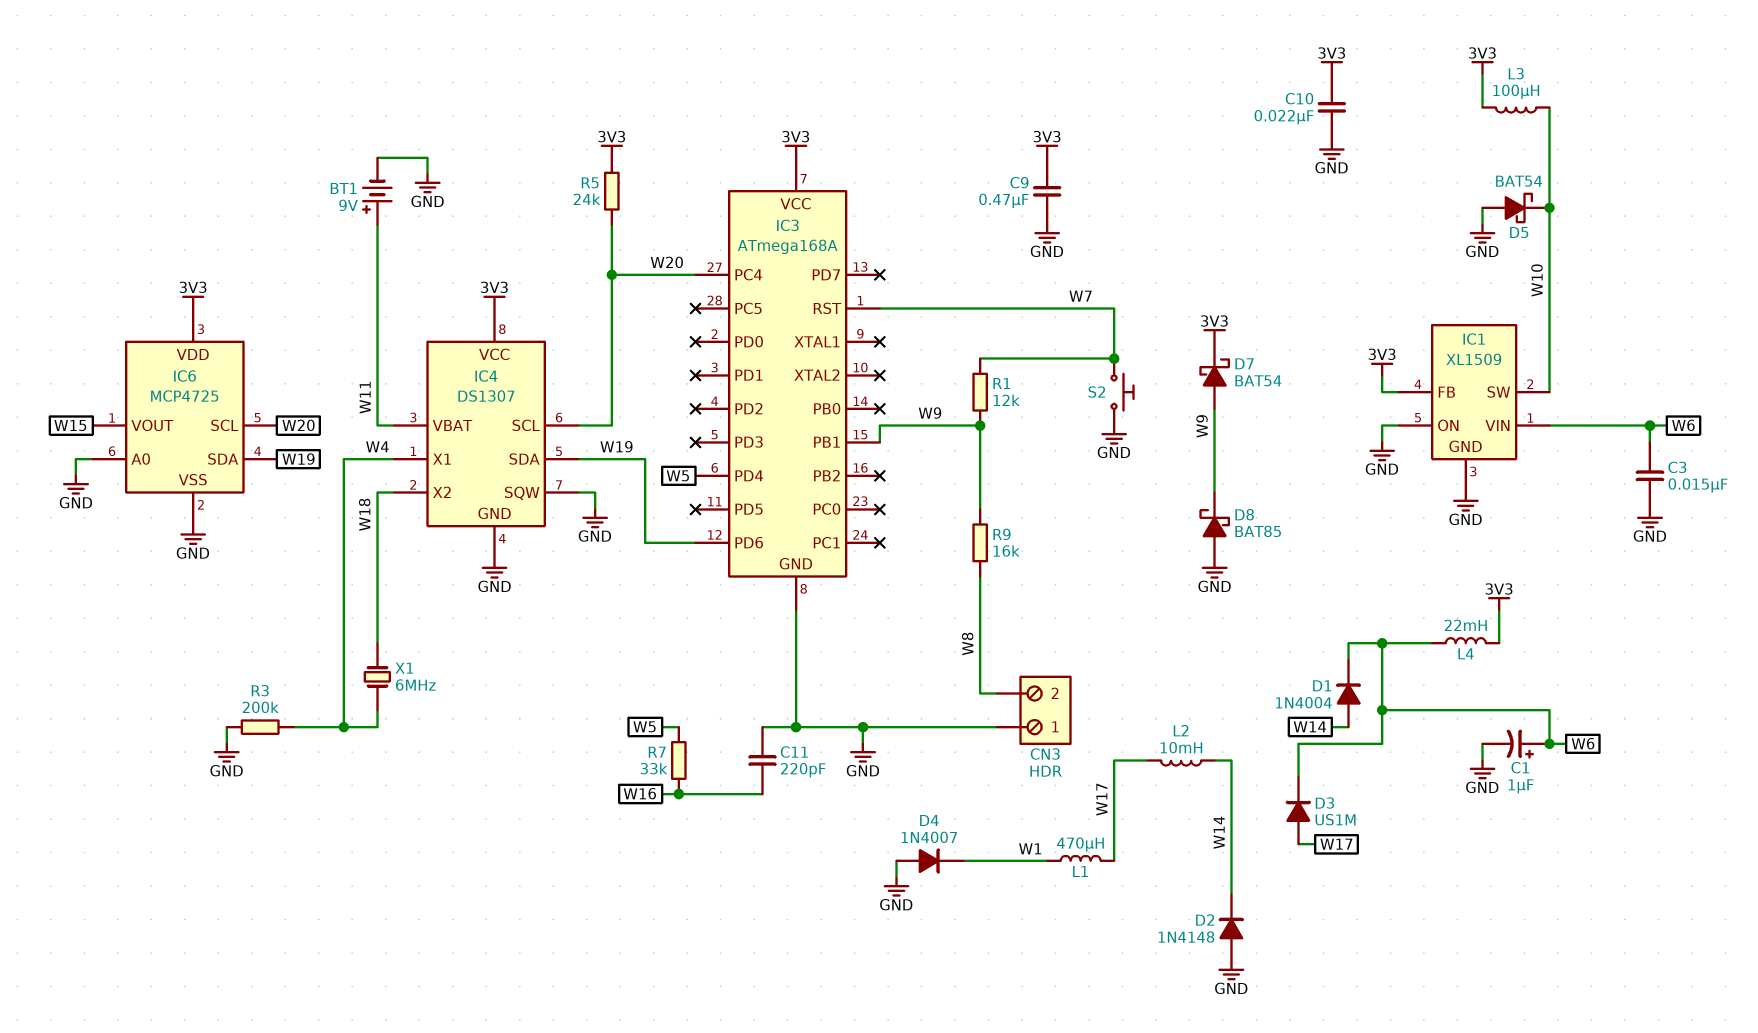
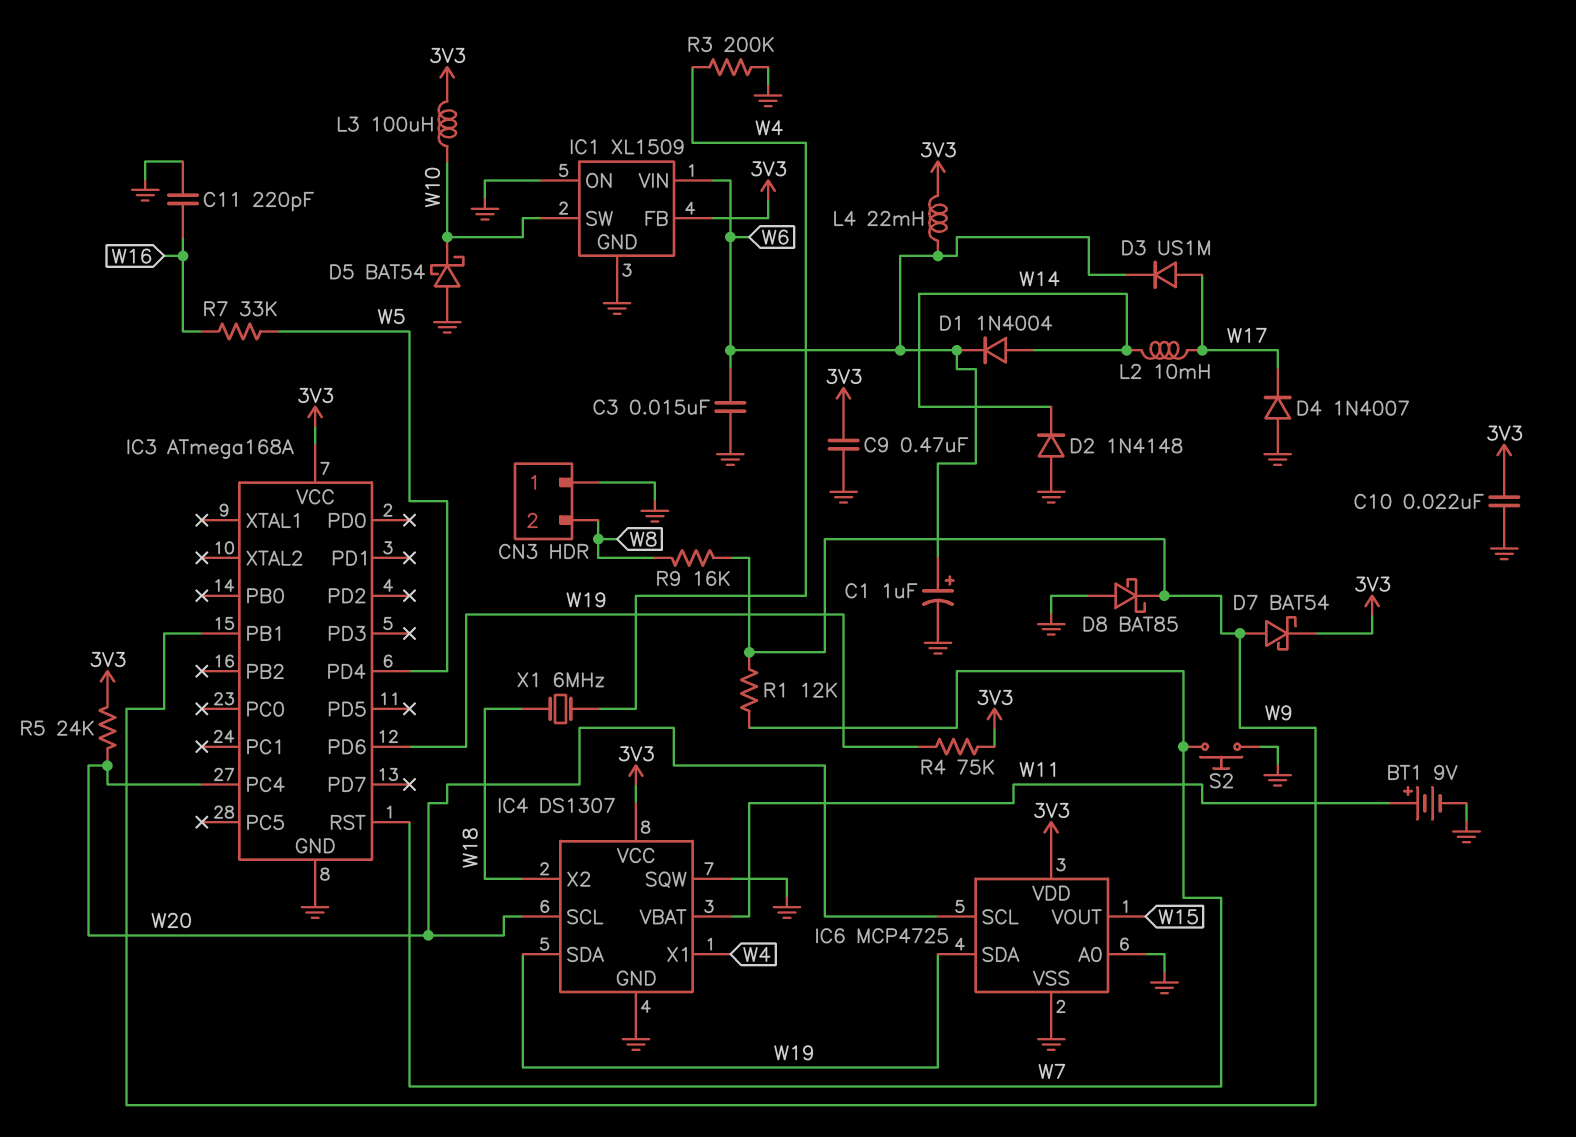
D4: diode 1N4007 (A GND, K W1) -> diode 1N4007 (A GND, K W17)
L1: 470uH (W1, W17) -> none
R4: none -> 75k (3V3, W19)

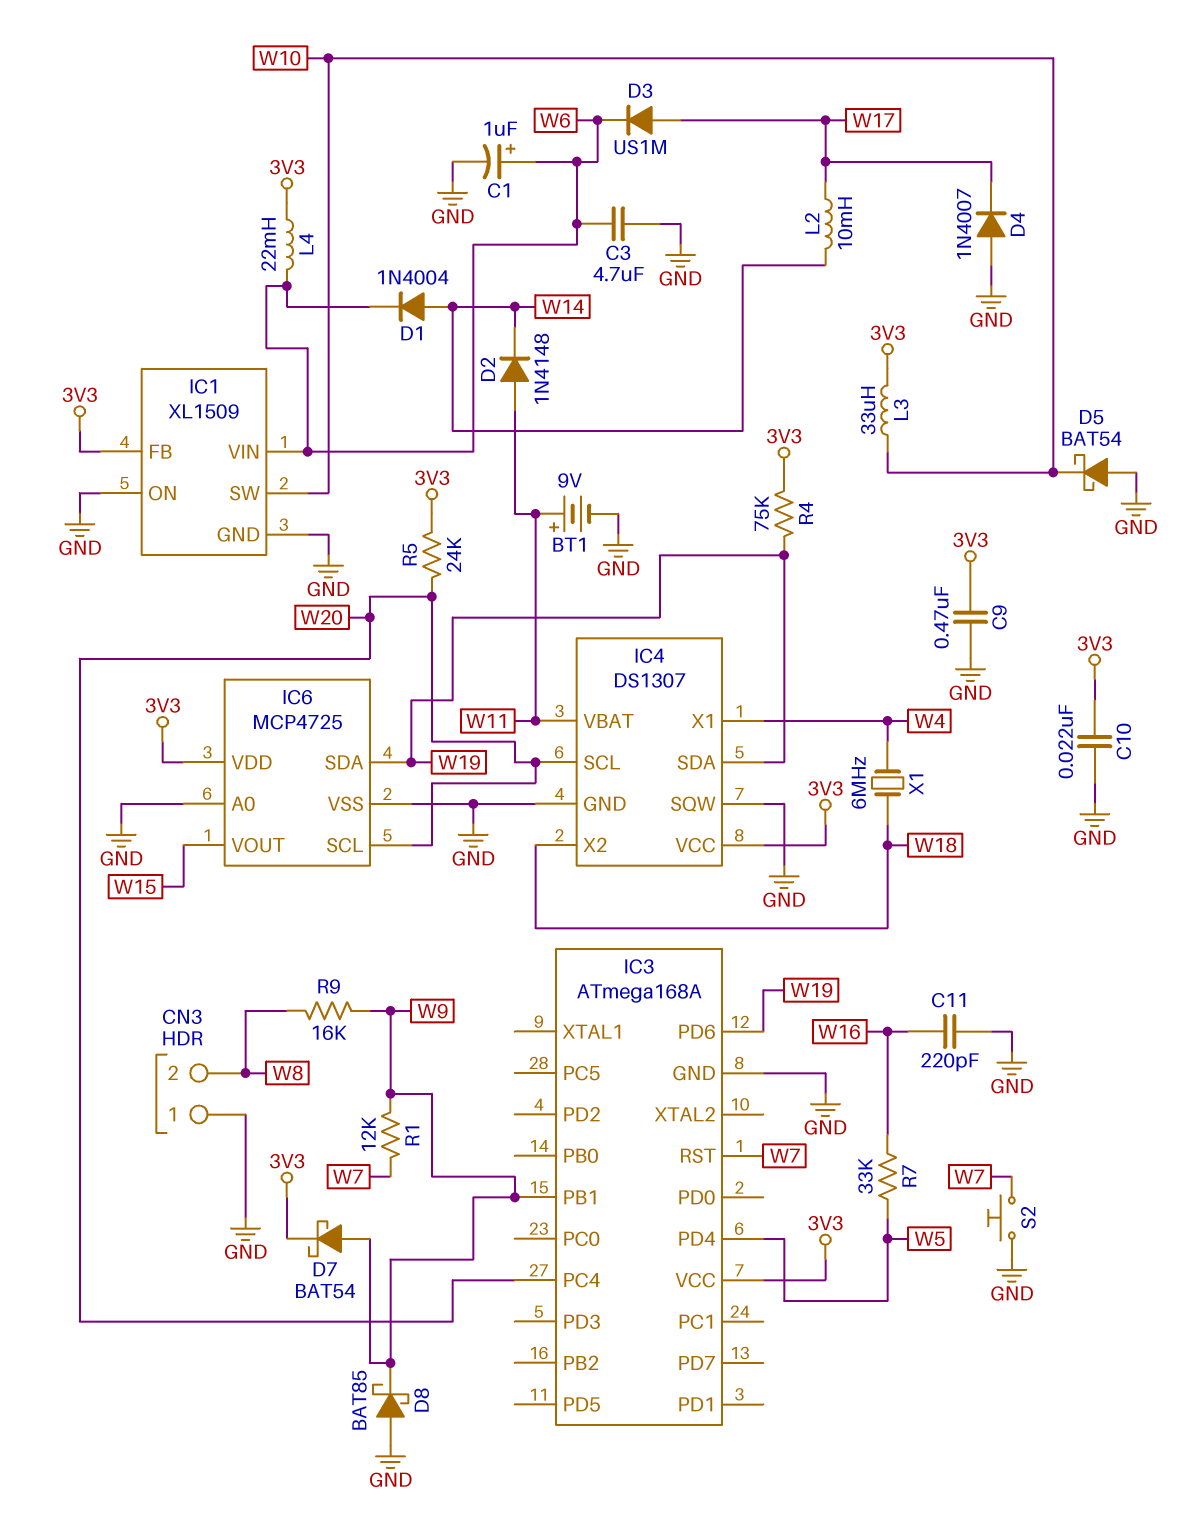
C3: 15nF (GND, W6) -> 4.7uF (GND, W6)
D2: diode 1N4148 (A GND, K W14) -> diode 1N4148 (A W11, K W14)
L3: 100uH (3V3, W10) -> 33uH (3V3, W10)
R3: 200k (GND, W4) -> none

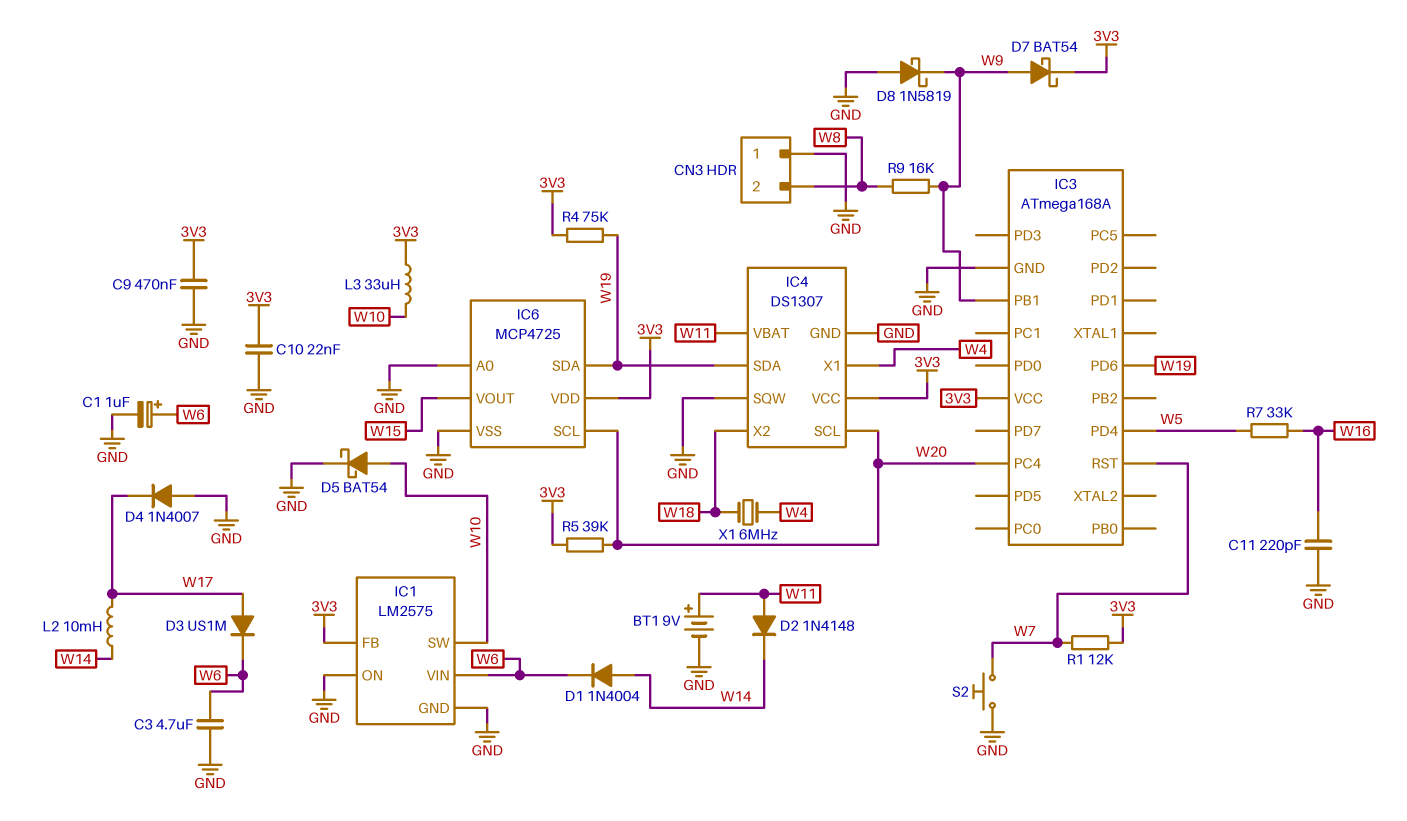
D5: schottky BAT54 (A GND, K W10) -> schottky BAT54 (A W10, K GND)
D8: schottky BAT85 (A GND, K W9) -> schottky 1N5819 (A GND, K W9)
IC1: XL1509 -> LM2575
L4: 22mH (3V3, W6) -> none
R1: 12k (W7, W9) -> 12k (3V3, W7)
R5: 24k (3V3, W20) -> 39k (3V3, W20)

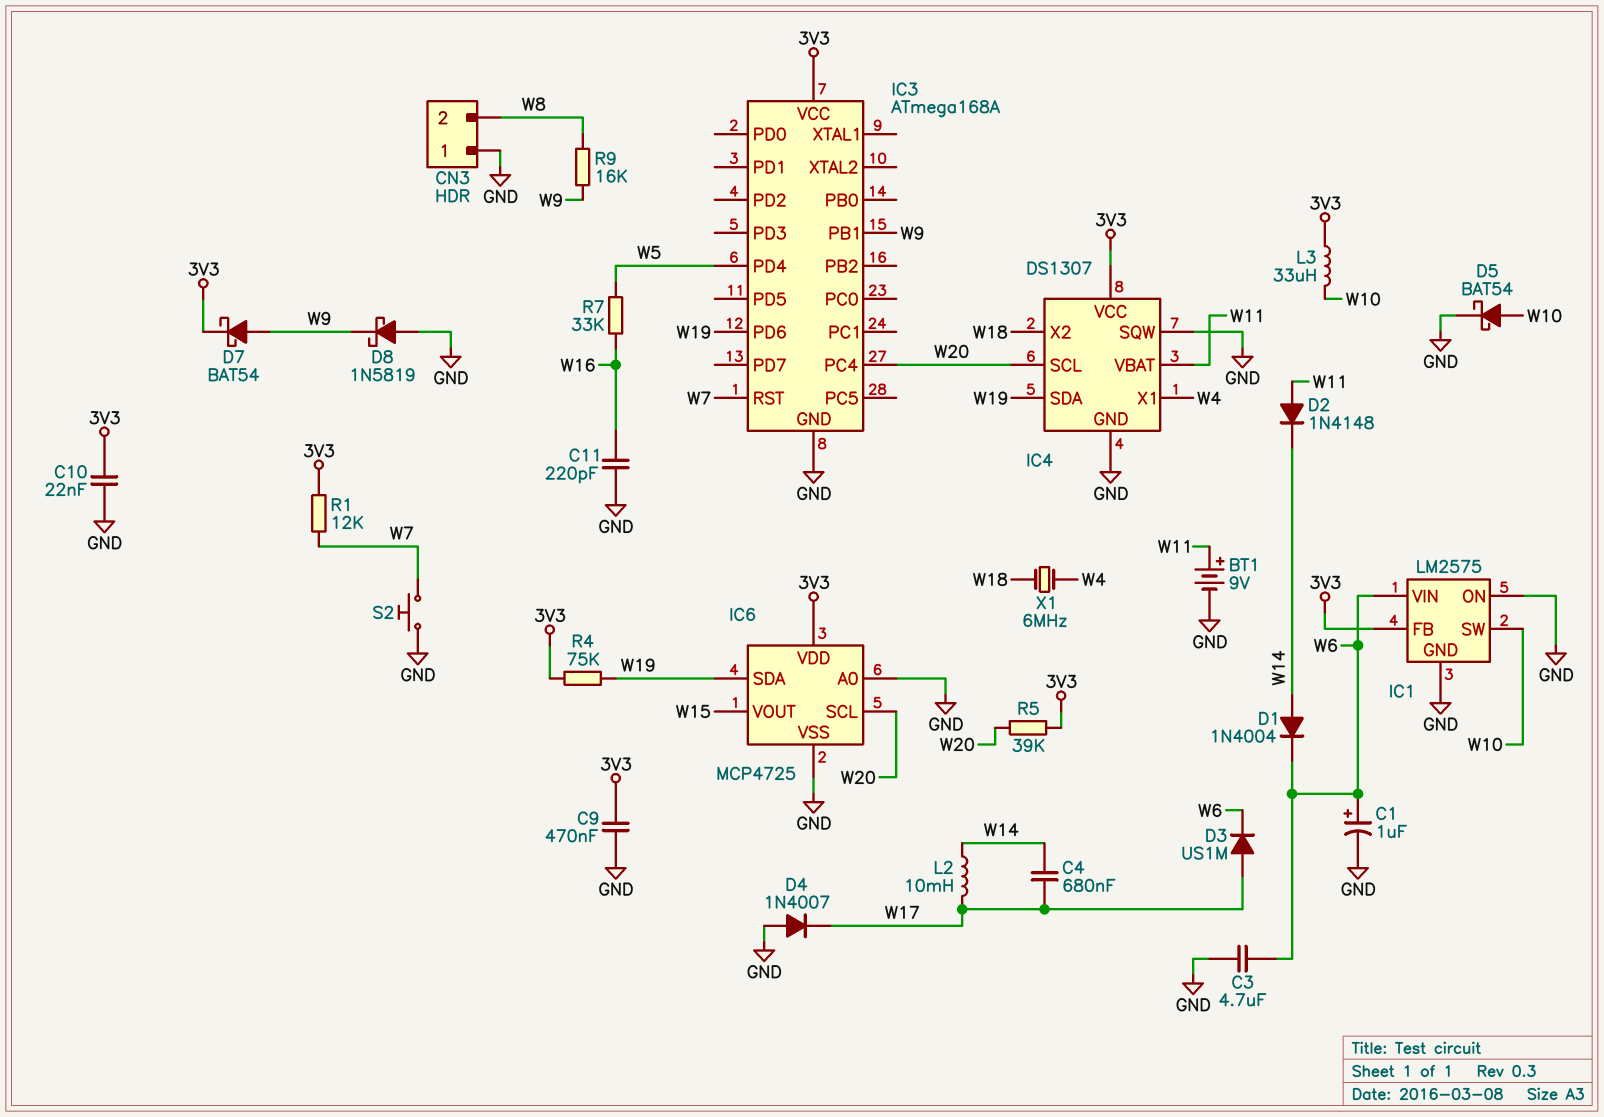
C4: none -> 680nF (W14, W17)

